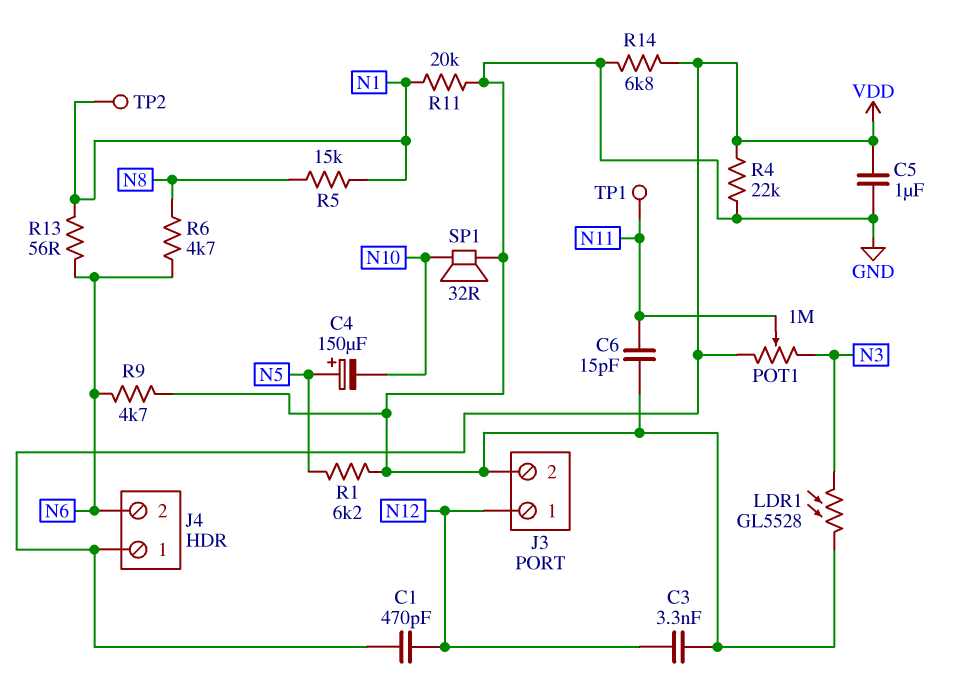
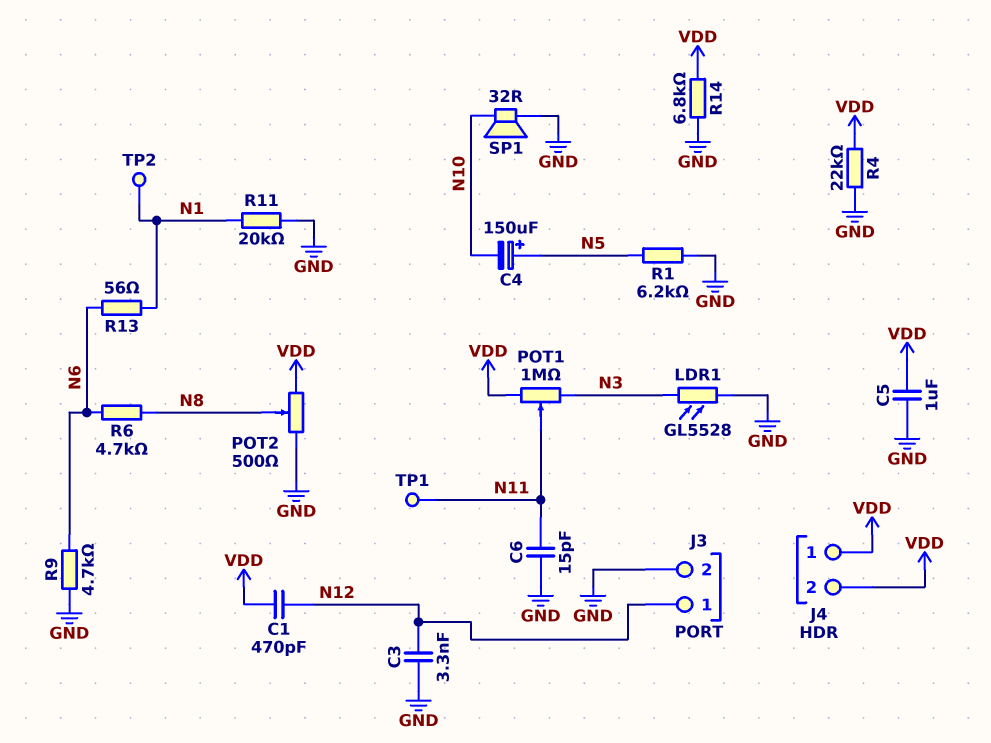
J4 pin 2: N6 -> VDD
POT2: none -> 500 (GND, VDD, wiper N8)
R5: 15k (N1, N8) -> none

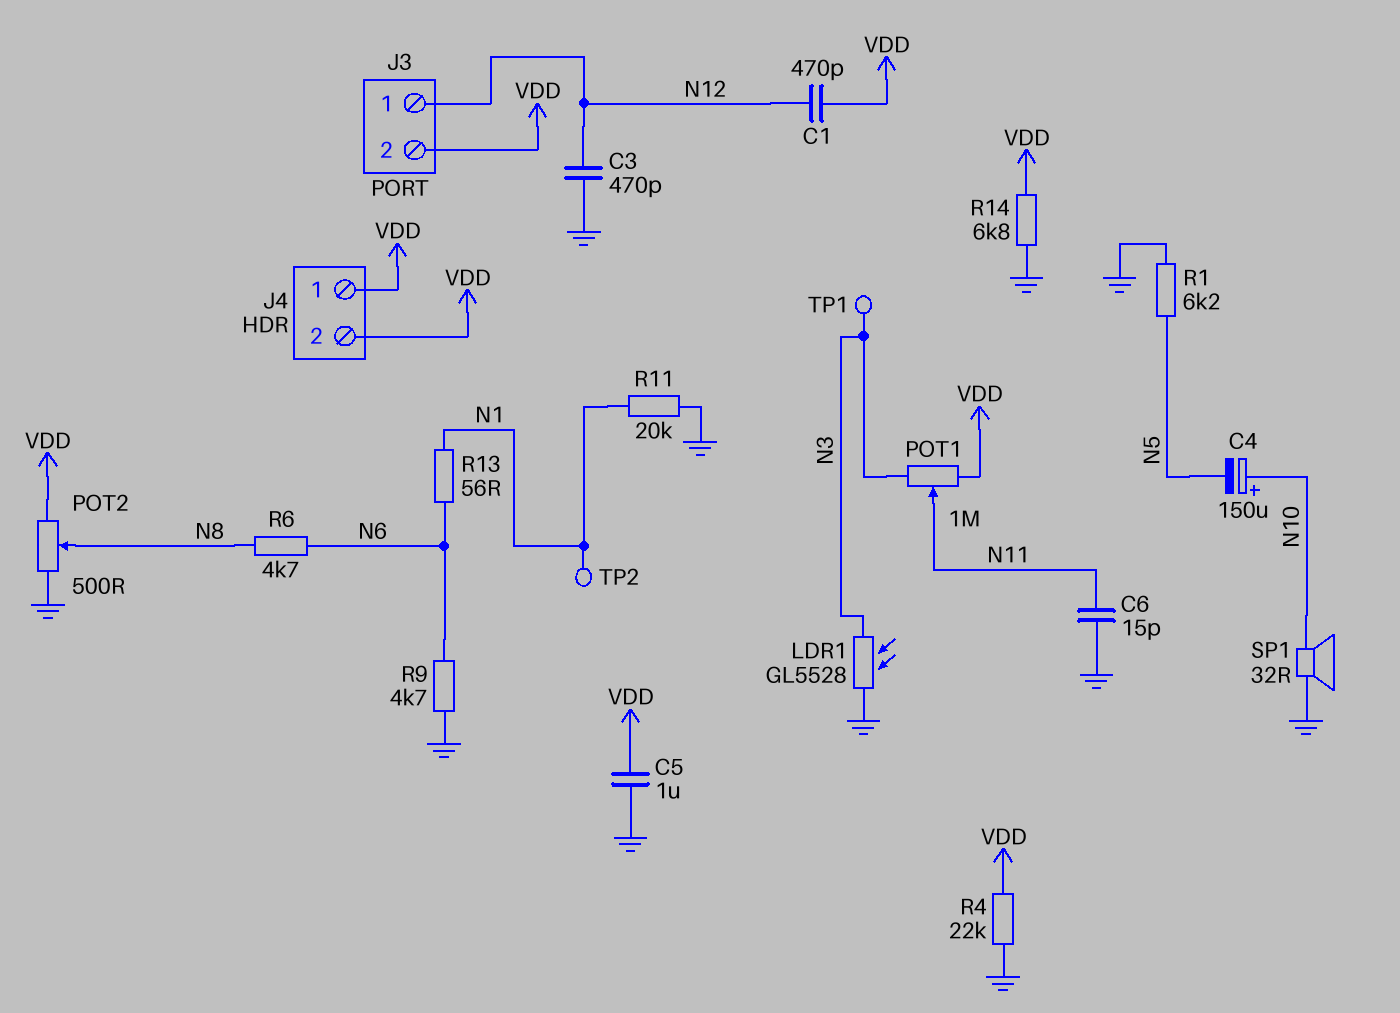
C3: 3.3nF (GND, N12) -> 470pF (GND, N12)
C4: 150uF (plus N5, minus N10) -> 150uF (plus N10, minus N5)
J3 pin 2: GND -> VDD
TP1: test point (N11) -> test point (N3)

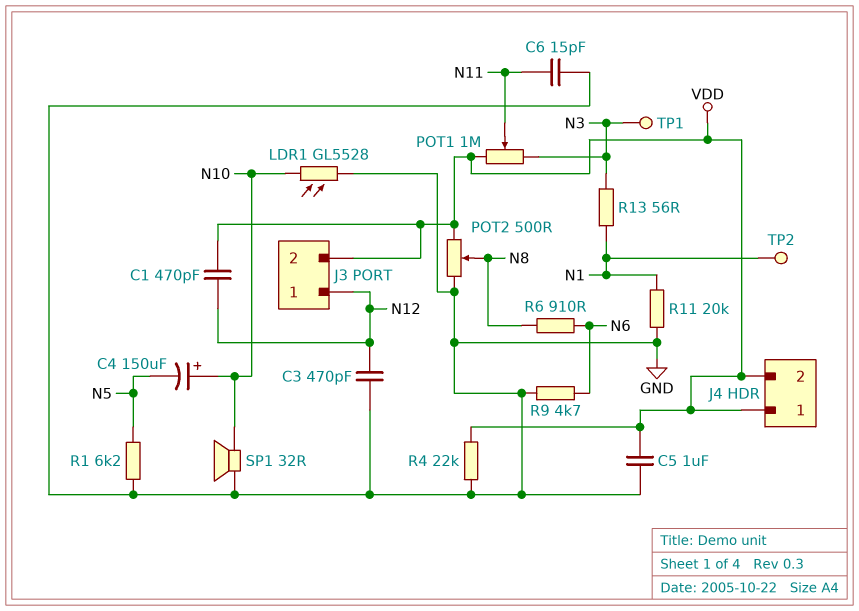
LDR1: GL5528 (GND, N3) -> GL5528 (GND, N10)
R6: 4.7k (N6, N8) -> 910 (N6, N8)
R13: 56 (N1, N6) -> 56 (N1, N3)
R14: 6.8k (GND, VDD) -> none

